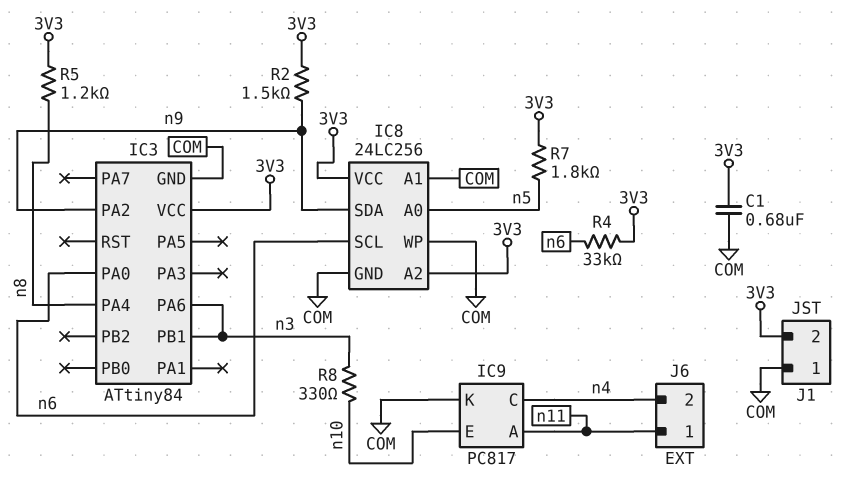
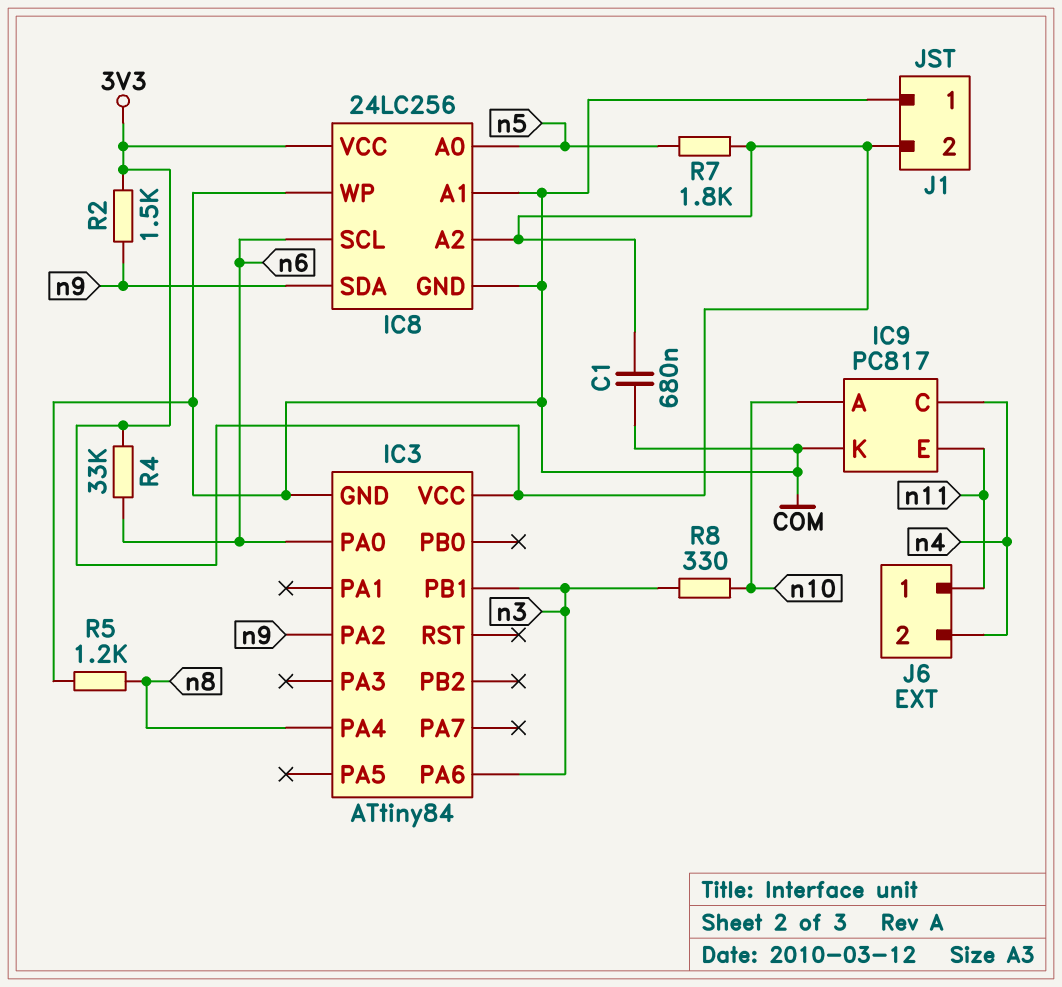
IC9 pin A: n11 -> n10
IC9 pin E: n10 -> n11
R5: 1.2k (3V3, n8) -> 1.2k (COM, n8)

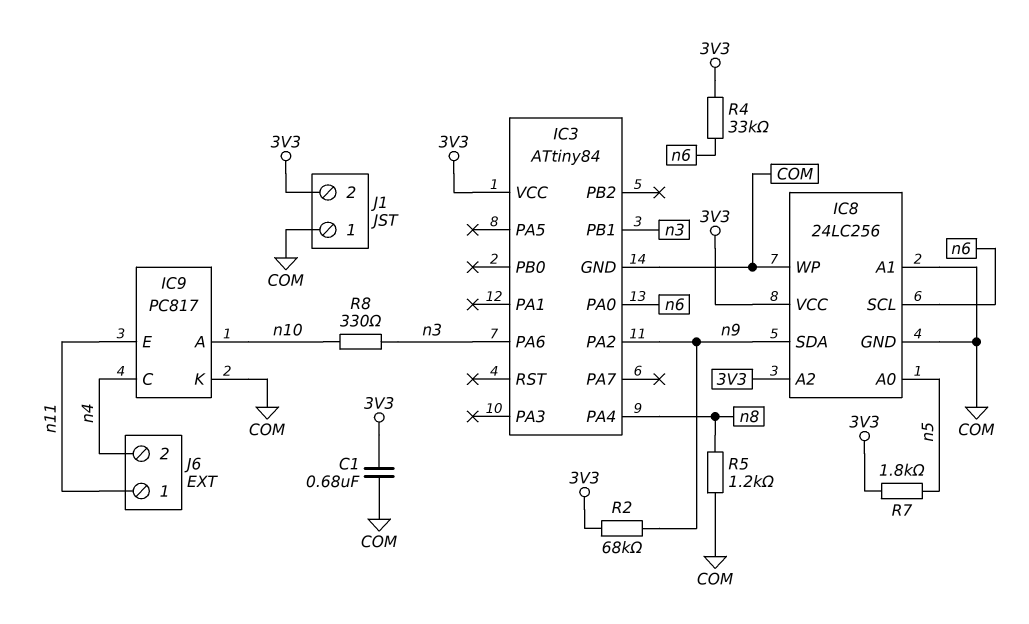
R2: 1.5k (3V3, n9) -> 68k (3V3, n9)

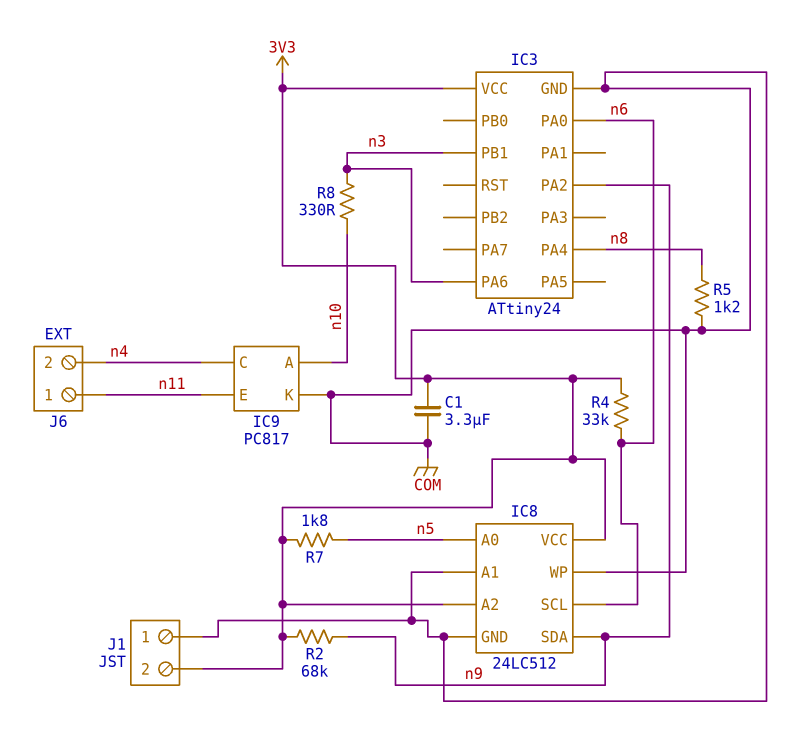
C1: 680nF (3V3, COM) -> 3.3uF (3V3, COM)
IC3: ATtiny84 -> ATtiny24
IC8: 24LC256 -> 24LC512

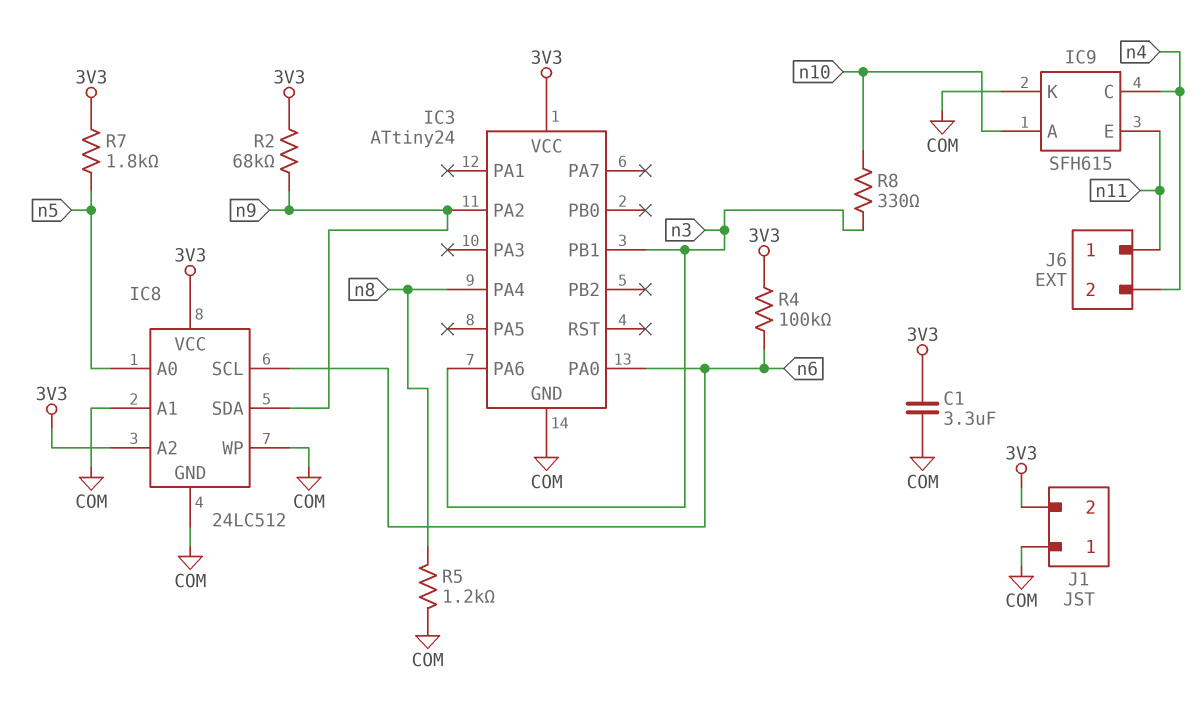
IC9: PC817 -> SFH615
R4: 33k (3V3, n6) -> 100k (3V3, n6)

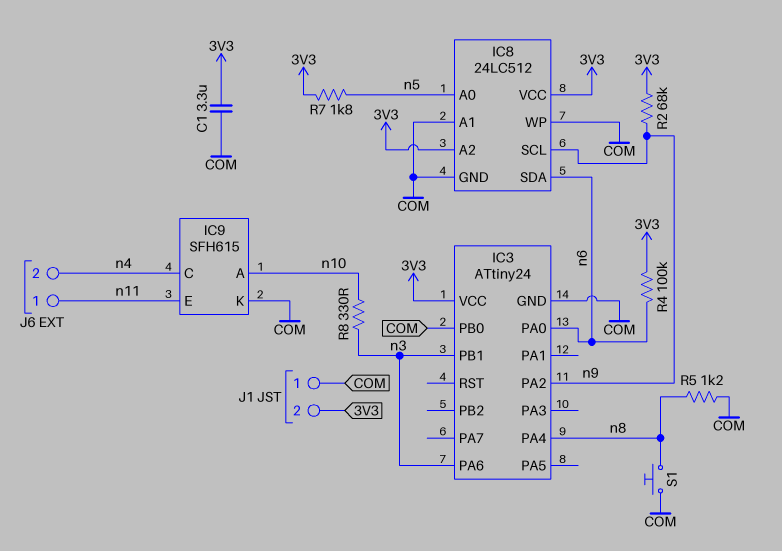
IC3 pin PB0: none -> COM
IC8 pin SCL: n6 -> n9
IC8 pin SDA: n9 -> n6
S1: none -> button (COM, n8)

